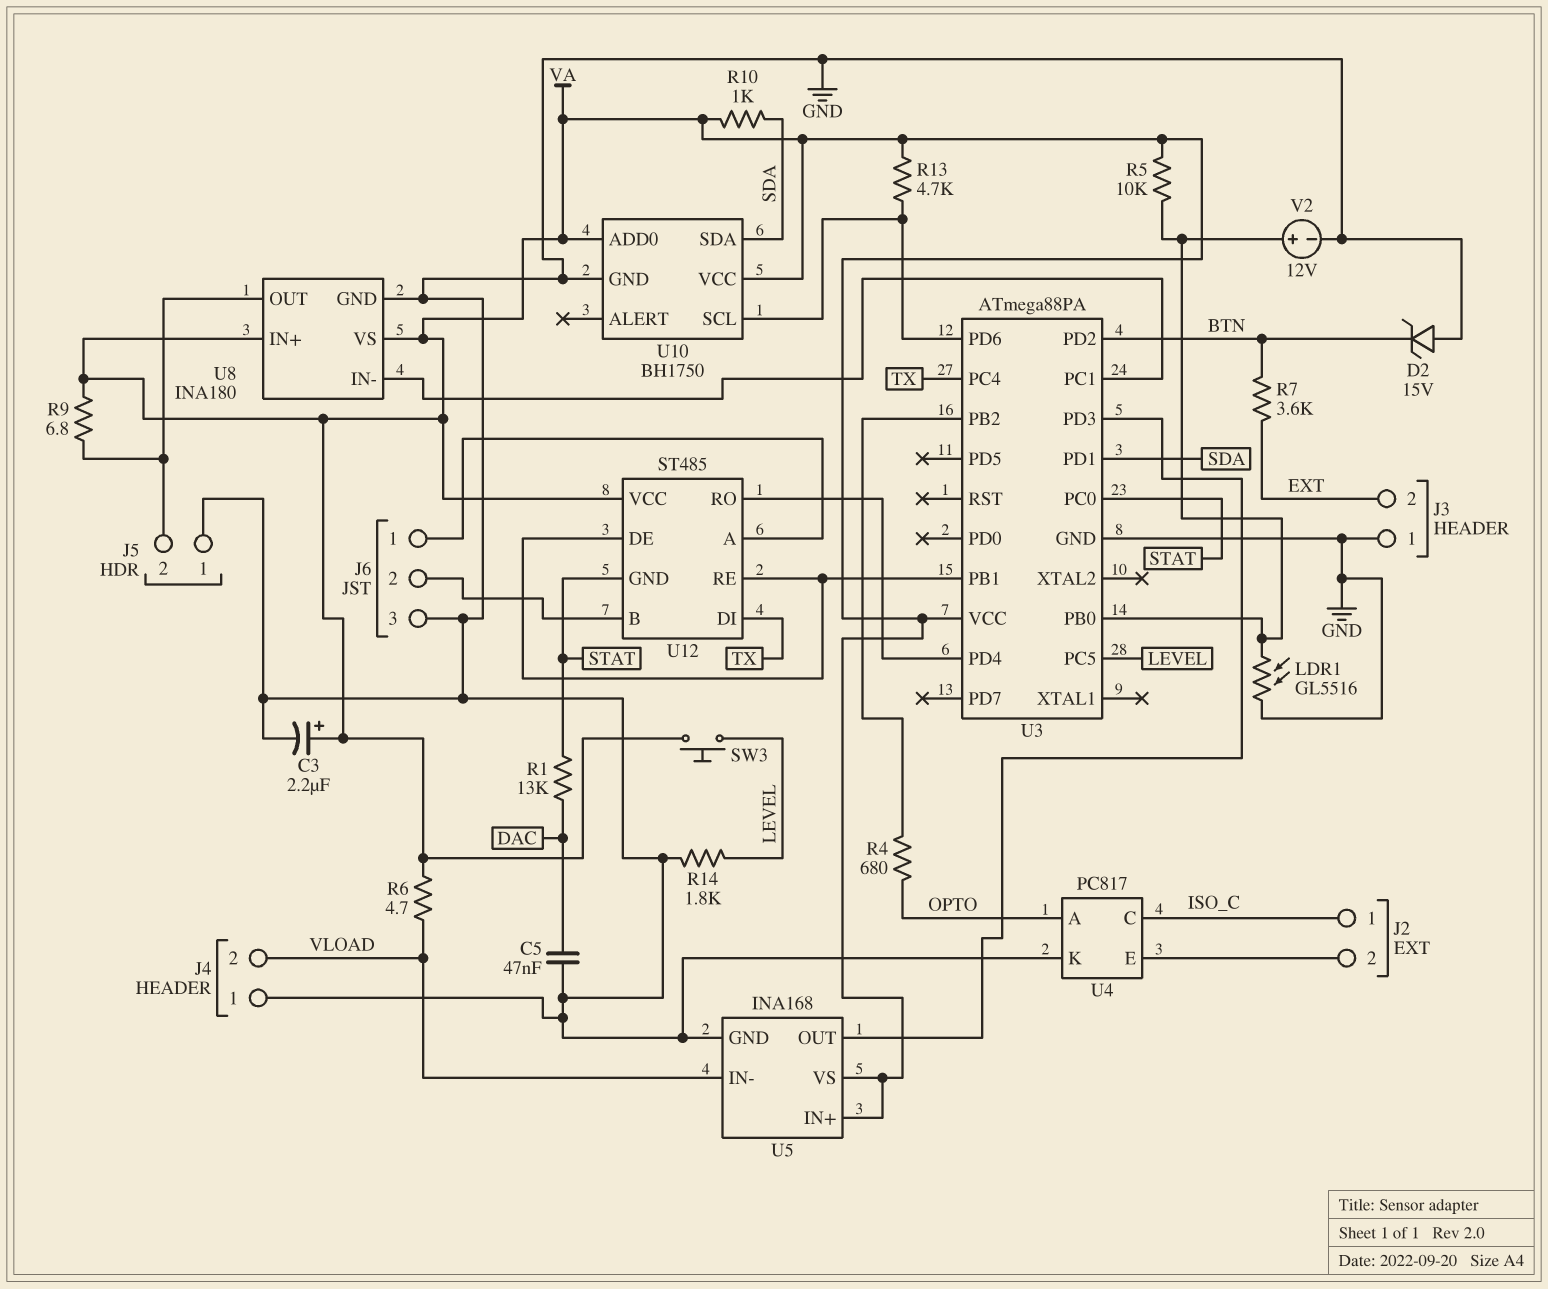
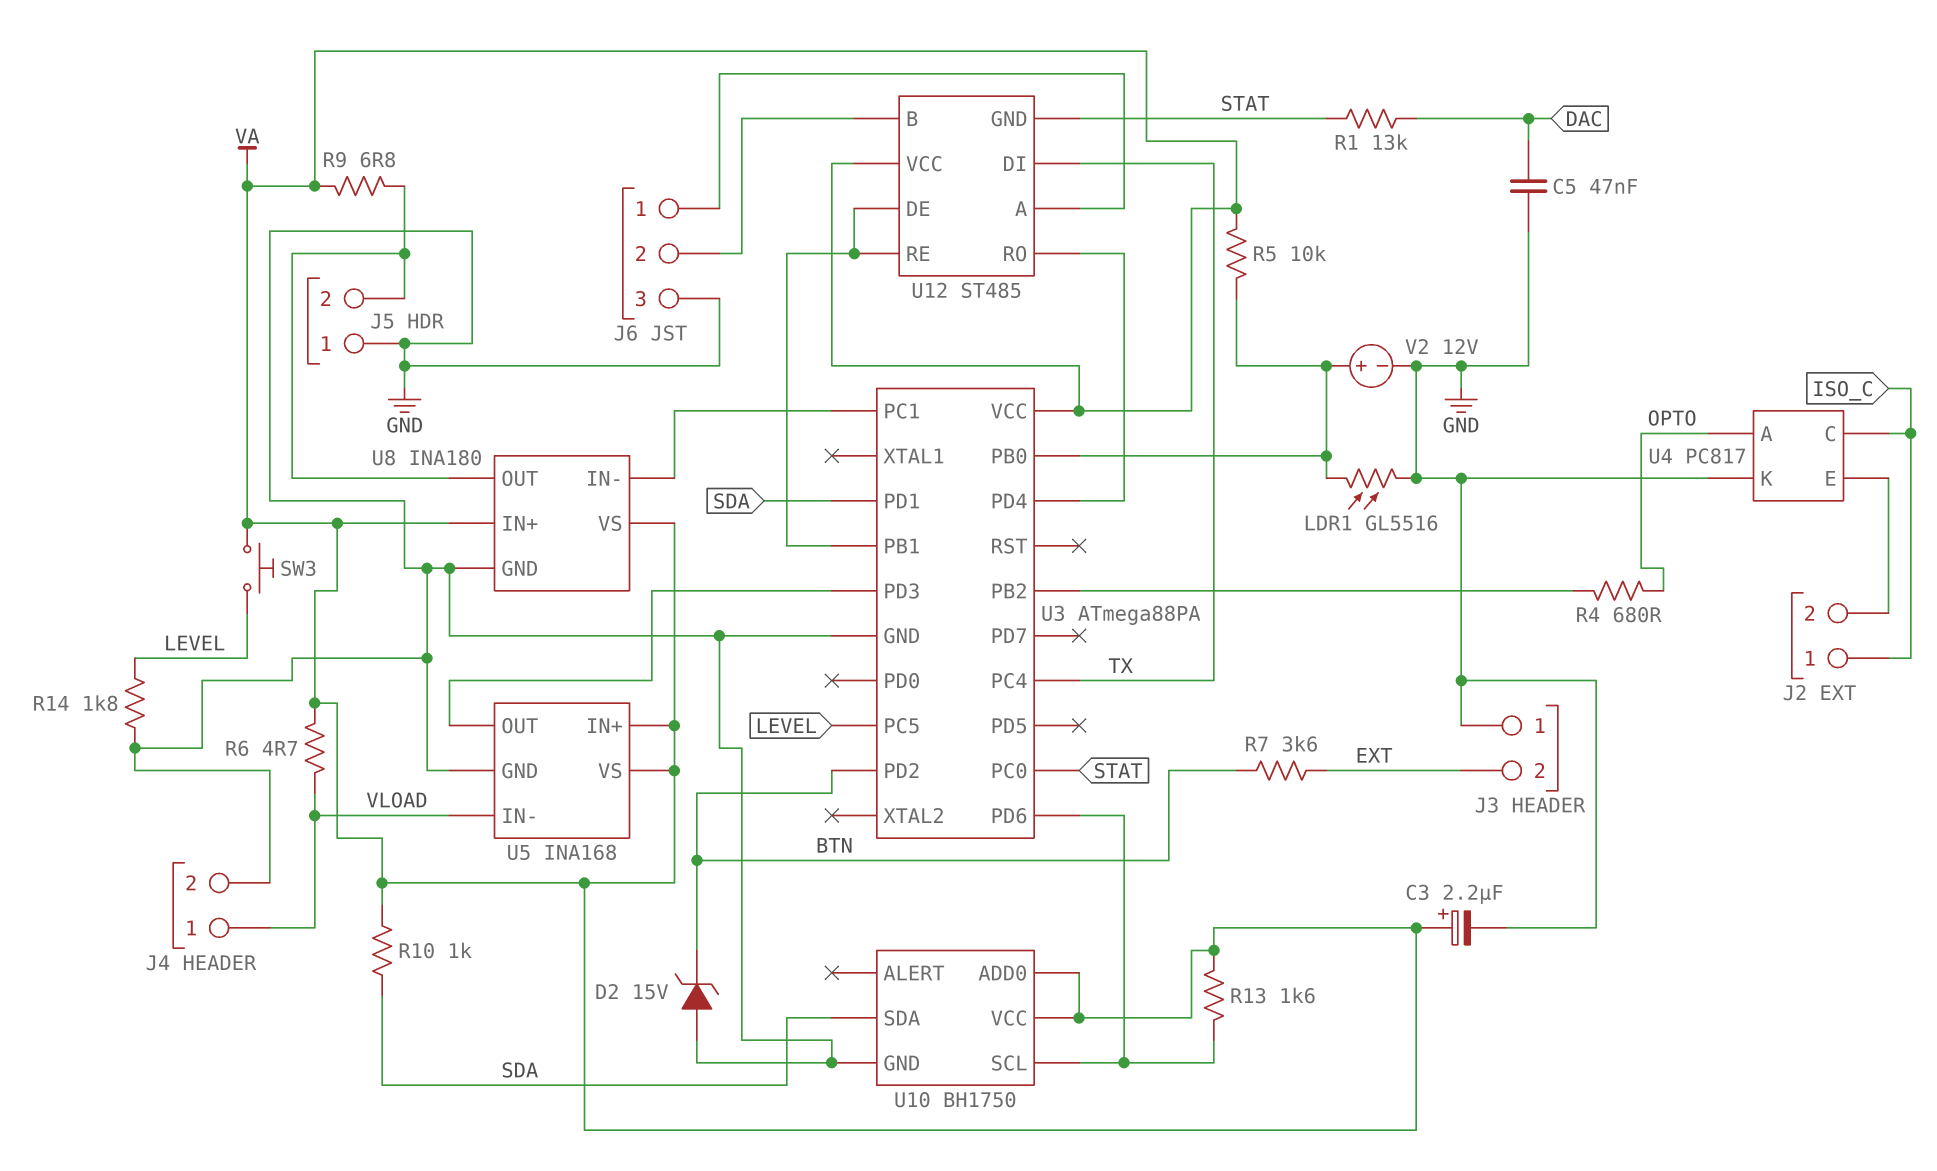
J4 pin 1: GND -> VLOAD
J4 pin 2: VLOAD -> GND
R13: 4.7k (U3/PD6, VA) -> 1.6k (U3/PD6, VA)

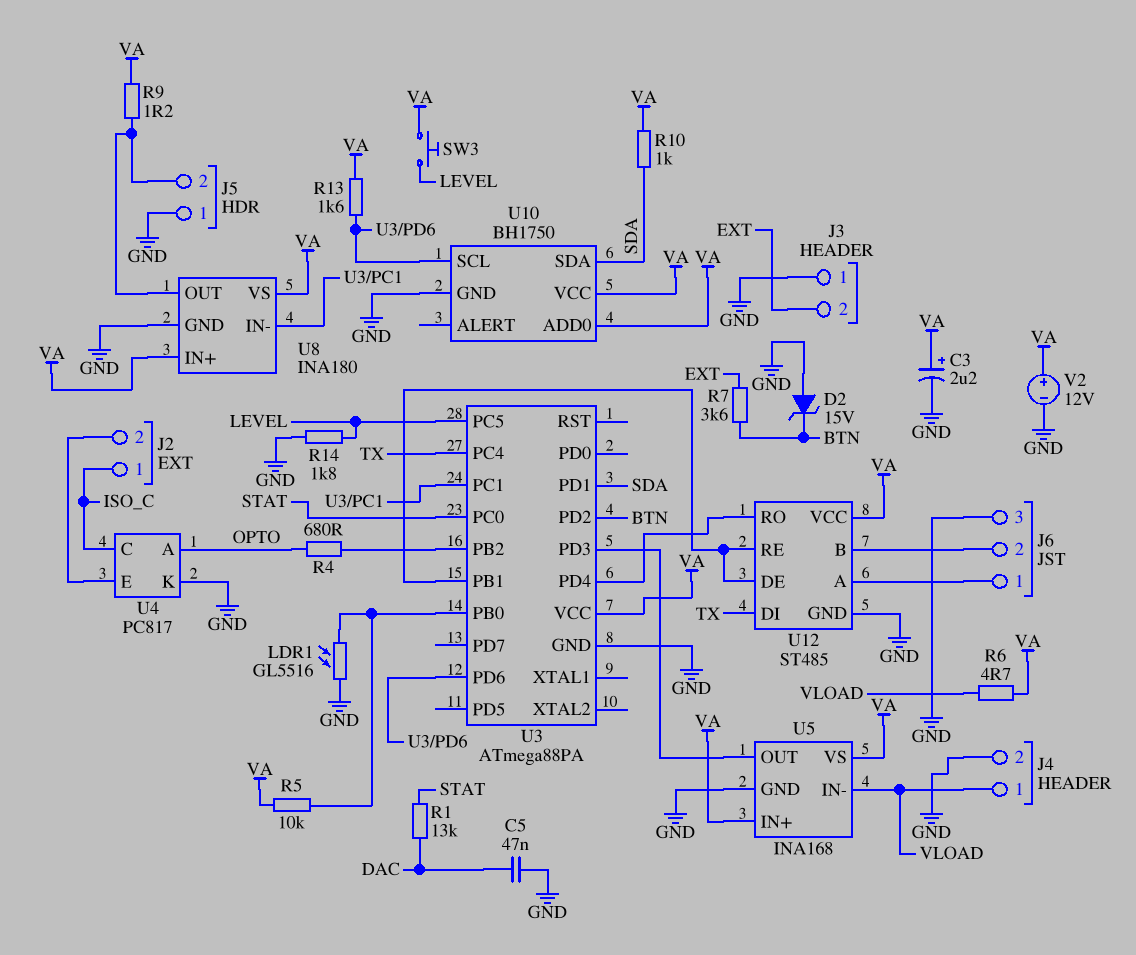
R9: 6.8 (J5/2, VA) -> 1.2 (J5/2, VA)
U12 pin GND: STAT -> GND
V2: 12V (plus U3/PB0, minus GND) -> 12V (plus VA, minus GND)

